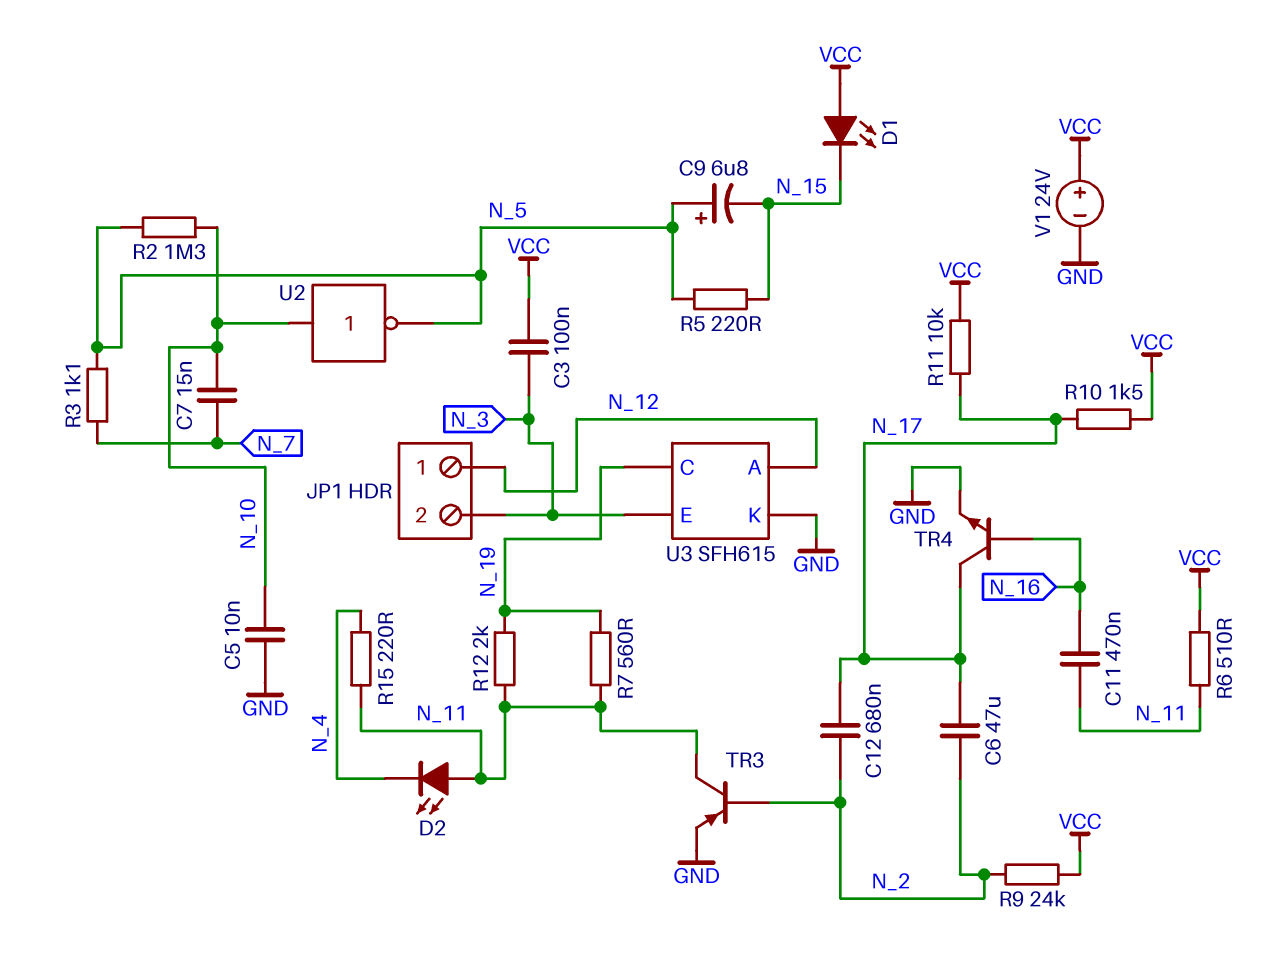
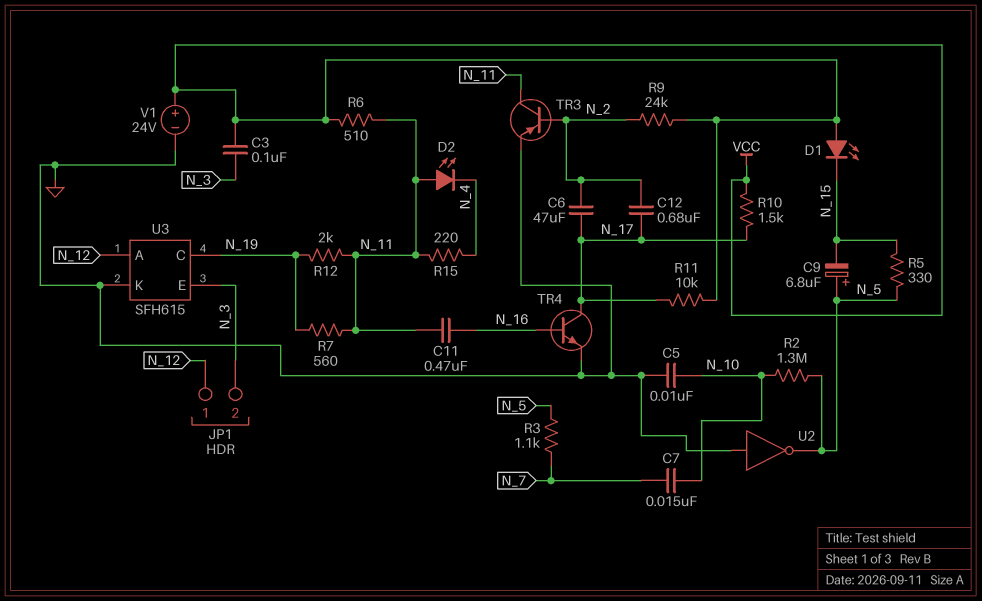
R5: 220 (N_5, N_15) -> 330 (N_5, N_15)
U2: NOT (in N_10, out N_5) -> NOT (in GND, out N_5)

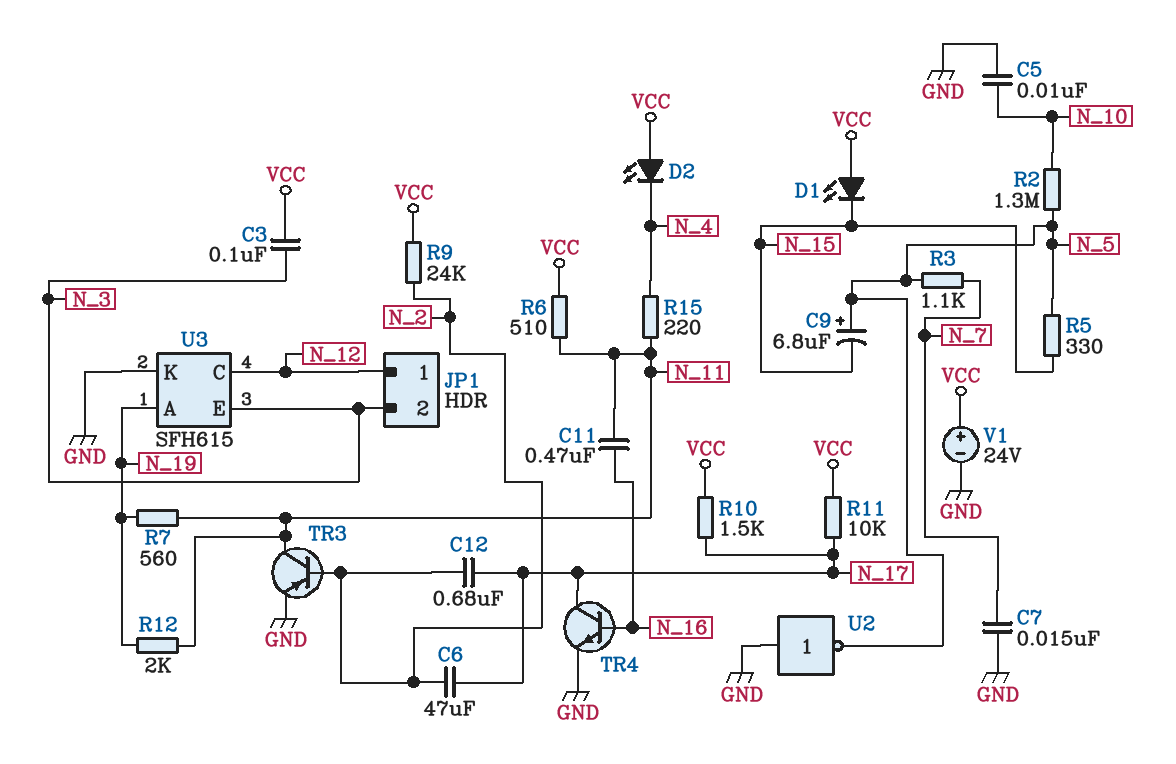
C7: 15nF (N_7, N_10) -> 15nF (GND, N_7)
D2: LED (A N_11, K N_4) -> LED (A VCC, K N_4)
U3 pin A: N_12 -> N_19
U3 pin C: N_19 -> N_12

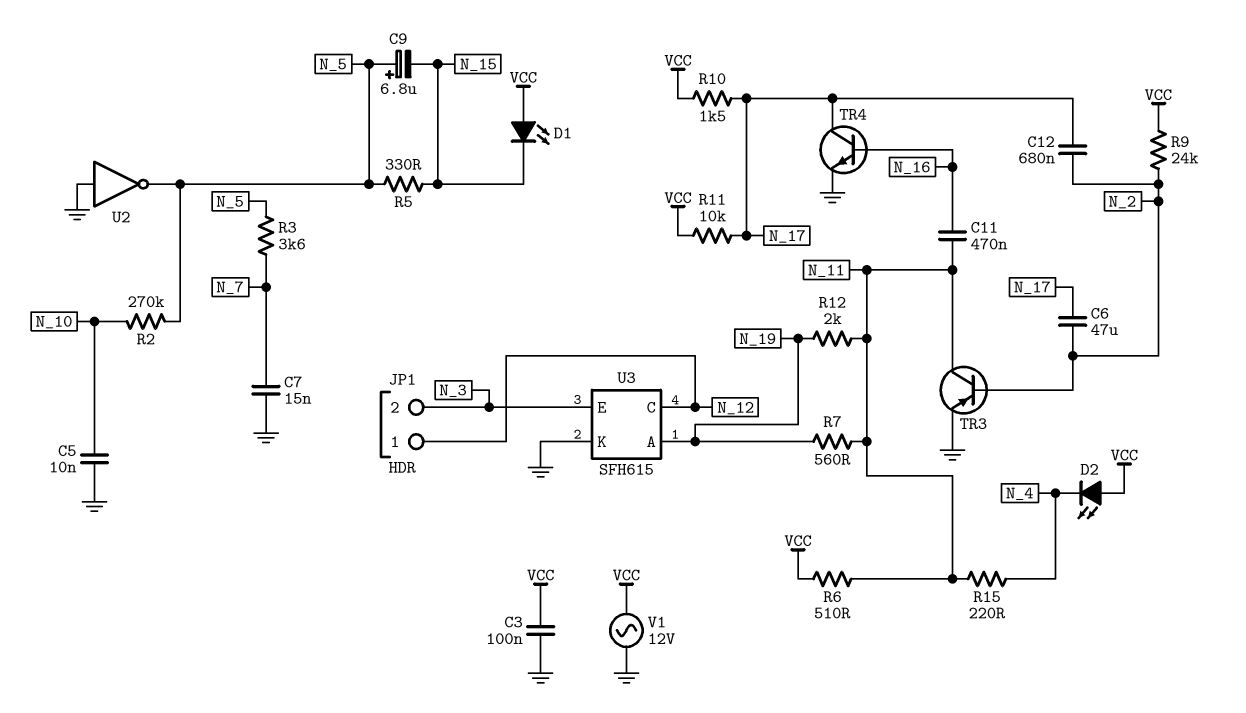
C3: 100nF (N_3, VCC) -> 100nF (GND, VCC)
R2: 1.3M (N_5, N_10) -> 270k (N_5, N_10)
R3: 1.1k (N_5, N_7) -> 3.6k (N_5, N_7)
V1: 24V (plus VCC, minus GND) -> AC 12V (GND, VCC)

